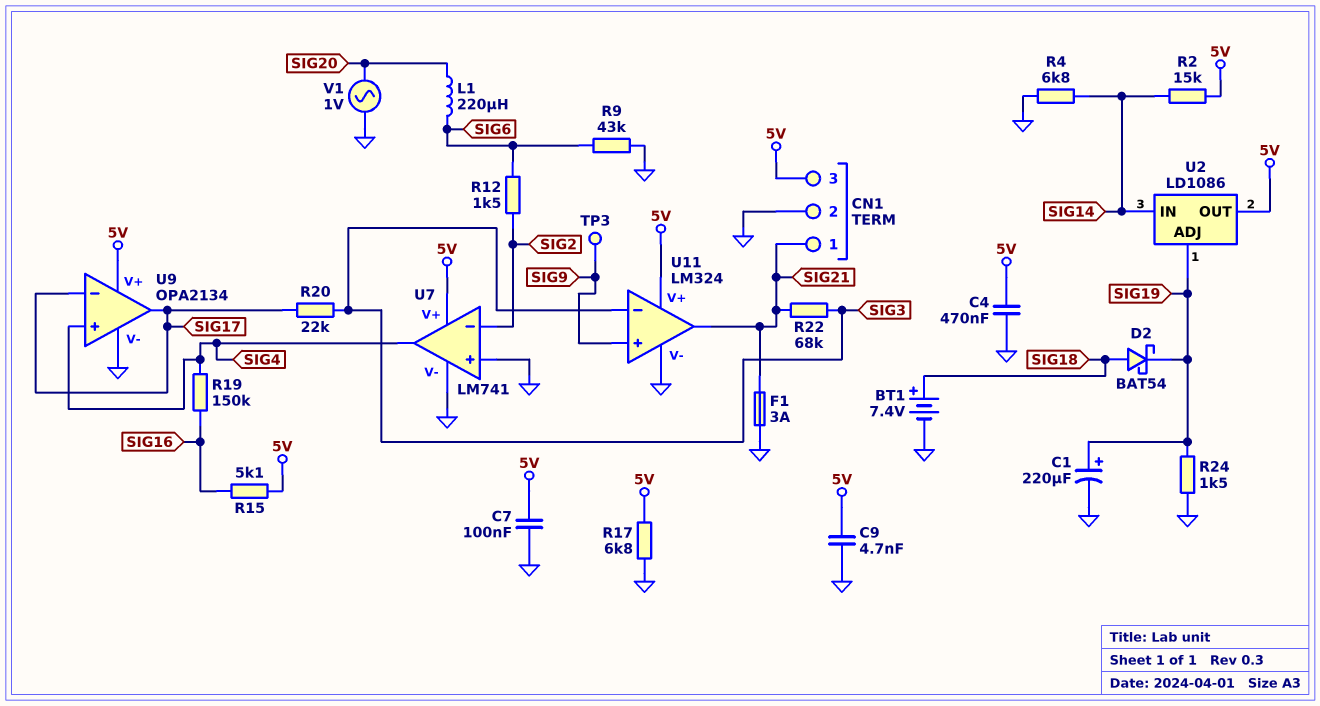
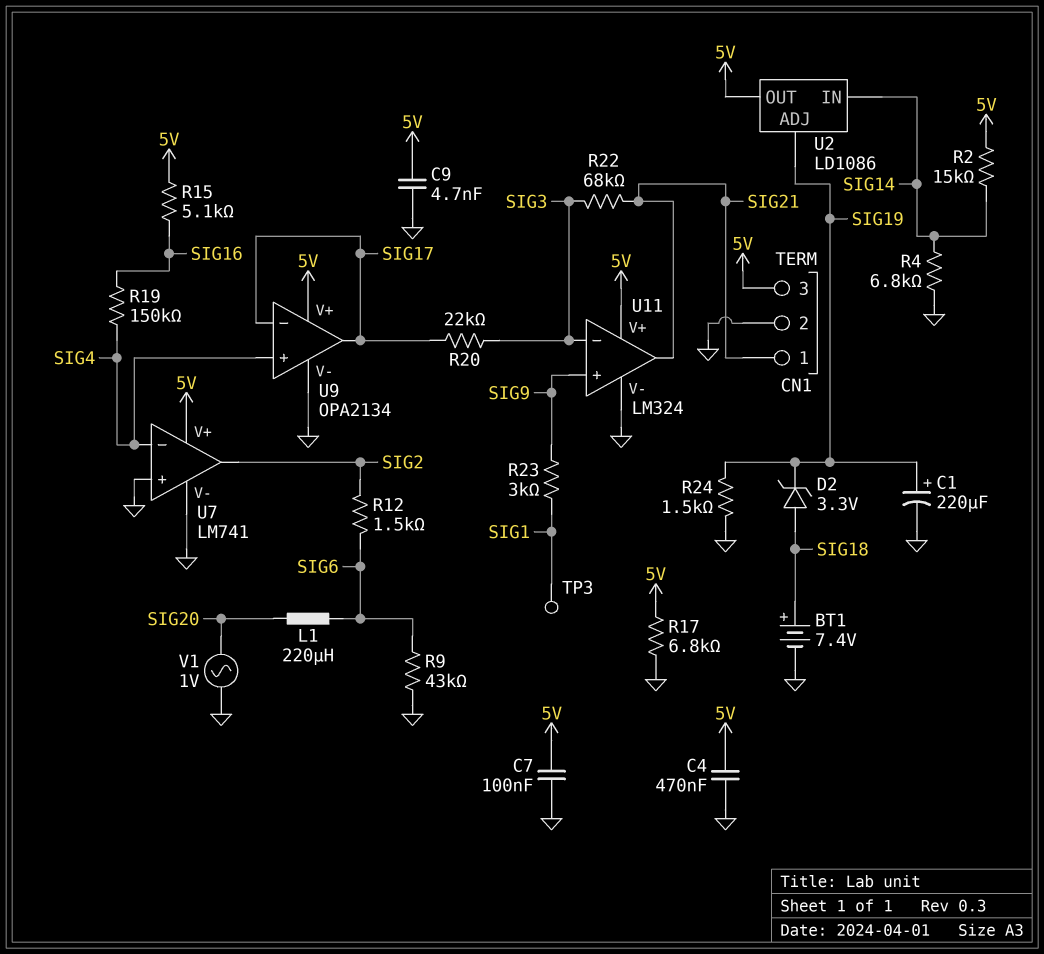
D2: schottky BAT54 (A SIG18, K SIG19) -> zener 3.3V (A SIG18, K SIG19)
F1: 3A (GND, SIG21) -> none
R23: none -> 3k (SIG1, SIG9)
TP3: test point (SIG9) -> test point (SIG1)
U7 pin in-: SIG2 -> SIG4
U7 pin out: SIG4 -> SIG2

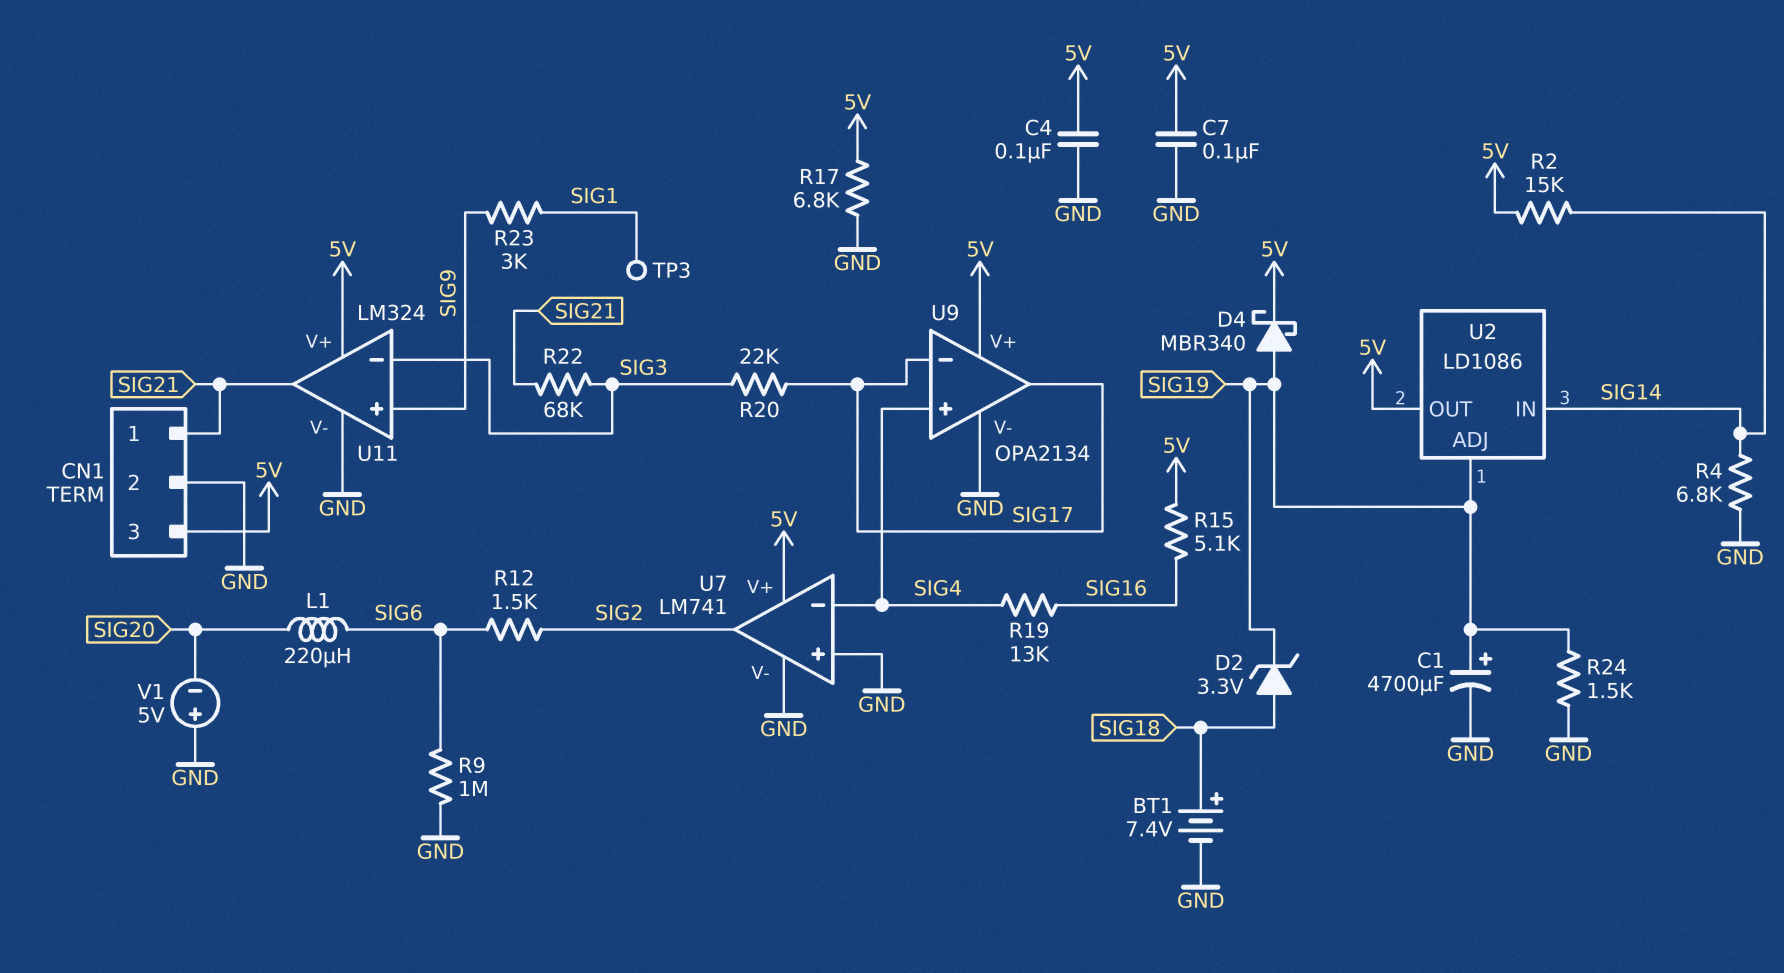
C1: 220uF (plus SIG19, minus GND) -> 4700uF (plus SIG19, minus GND)
C4: 470nF (5V, GND) -> 100nF (5V, GND)
C9: 4.7nF (5V, GND) -> none
D4: none -> schottky MBR340 (A SIG19, K 5V)
R9: 43k (GND, SIG6) -> 1M (GND, SIG6)
R19: 150k (SIG4, SIG16) -> 13k (SIG4, SIG16)
V1: AC 1V (GND, SIG20) -> 5V (plus GND, minus SIG20)

